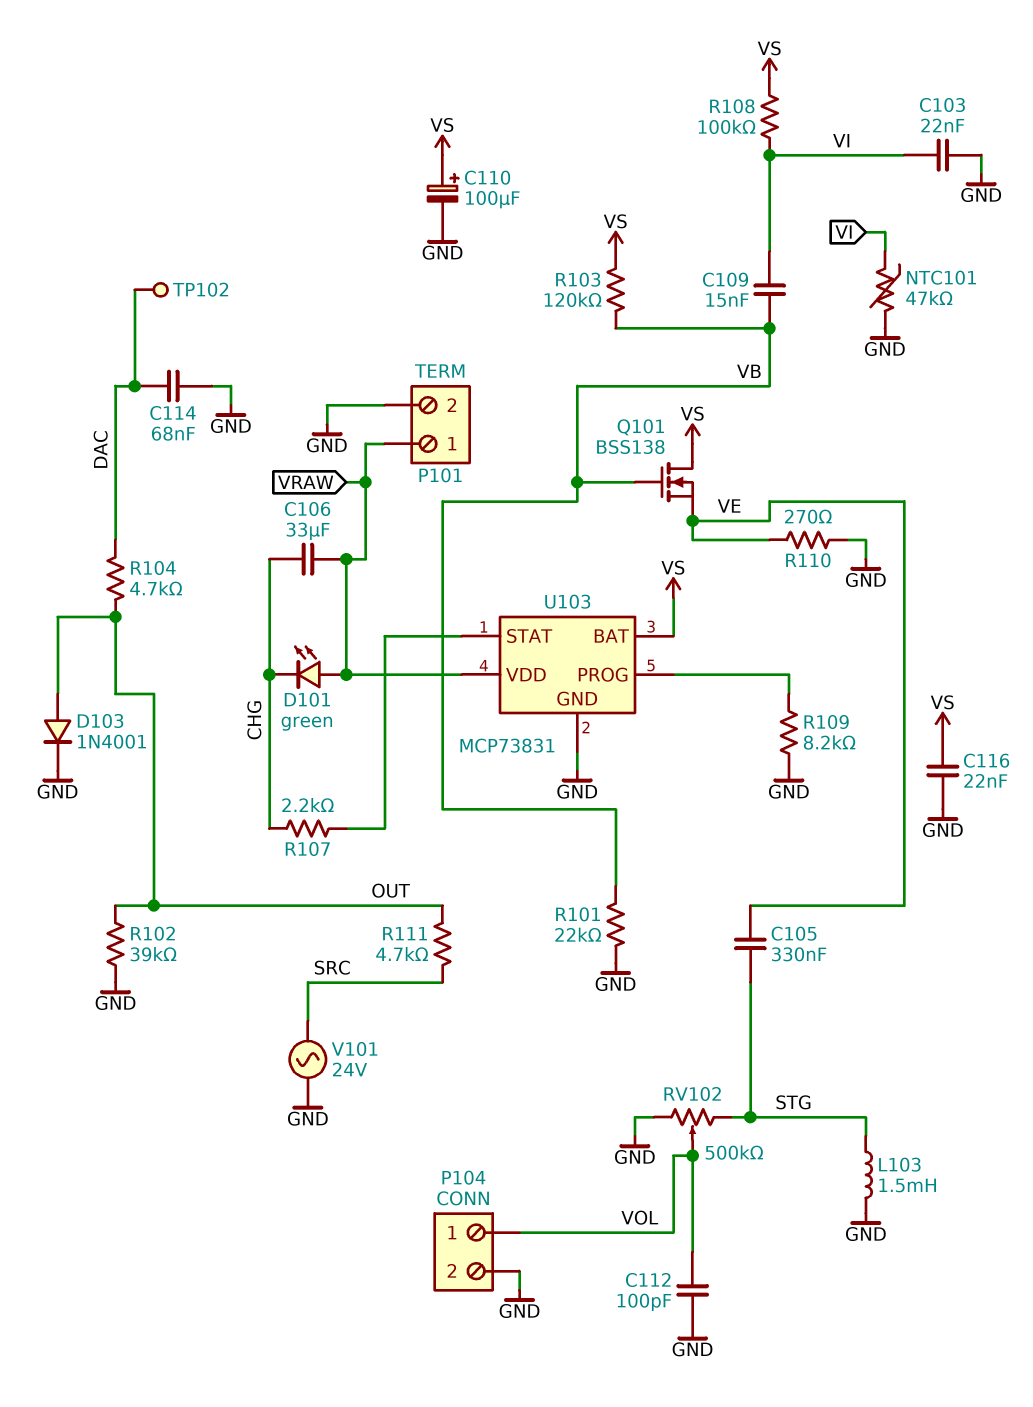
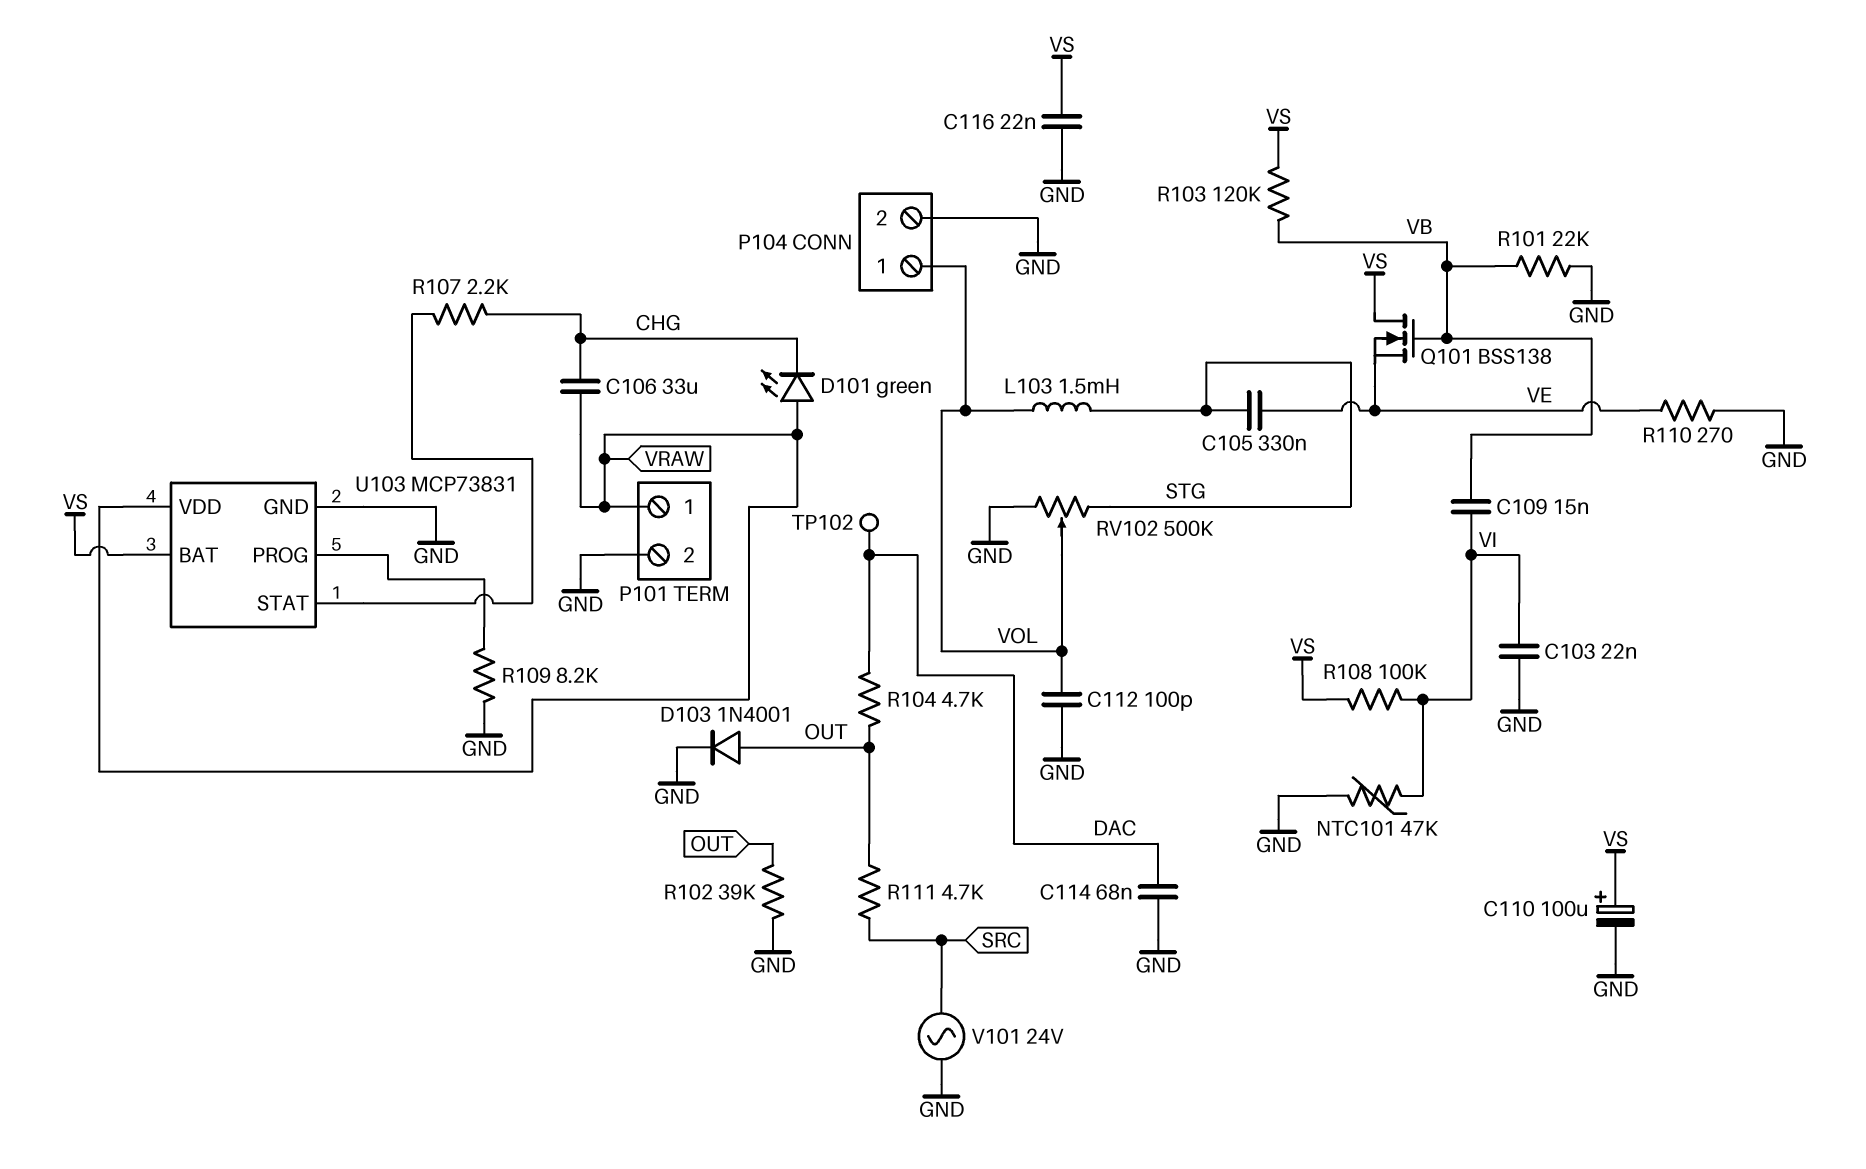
L103: 1.5mH (GND, STG) -> 1.5mH (STG, VOL)

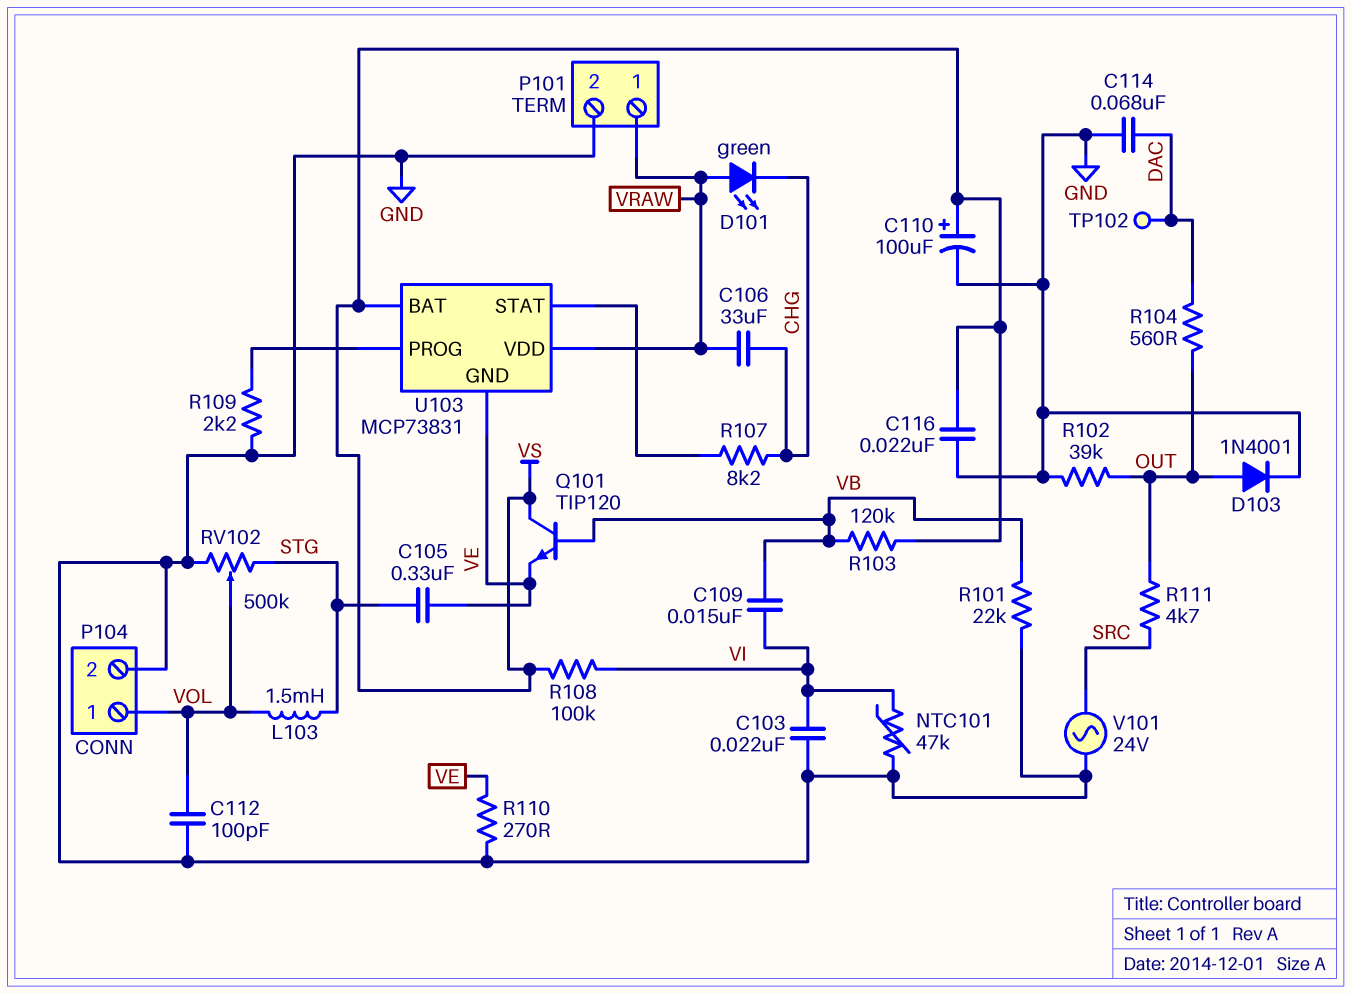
Q101: NMOS BSS138 (G VB, D VS, S VE) -> NPN TIP120 (B VB, C VS, E VE)
R104: 4.7k (DAC, OUT) -> 560 (DAC, OUT)
R107: 2.2k (CHG, U103/STAT) -> 8.2k (CHG, U103/STAT)
R109: 8.2k (GND, U103/PROG) -> 2.2k (GND, U103/PROG)
U103 pin GND: GND -> VE

